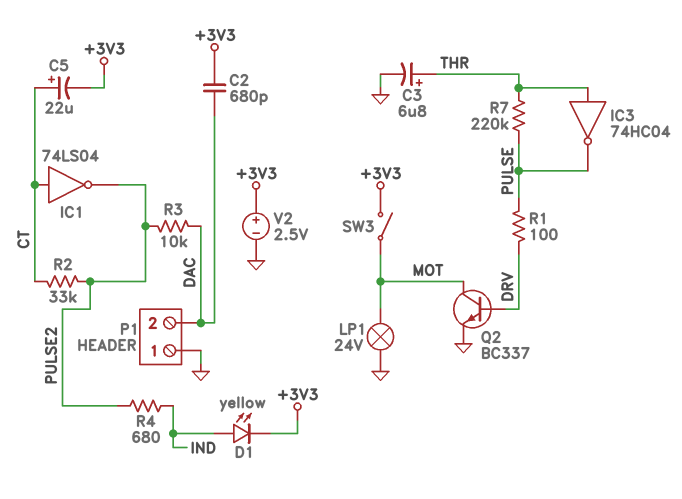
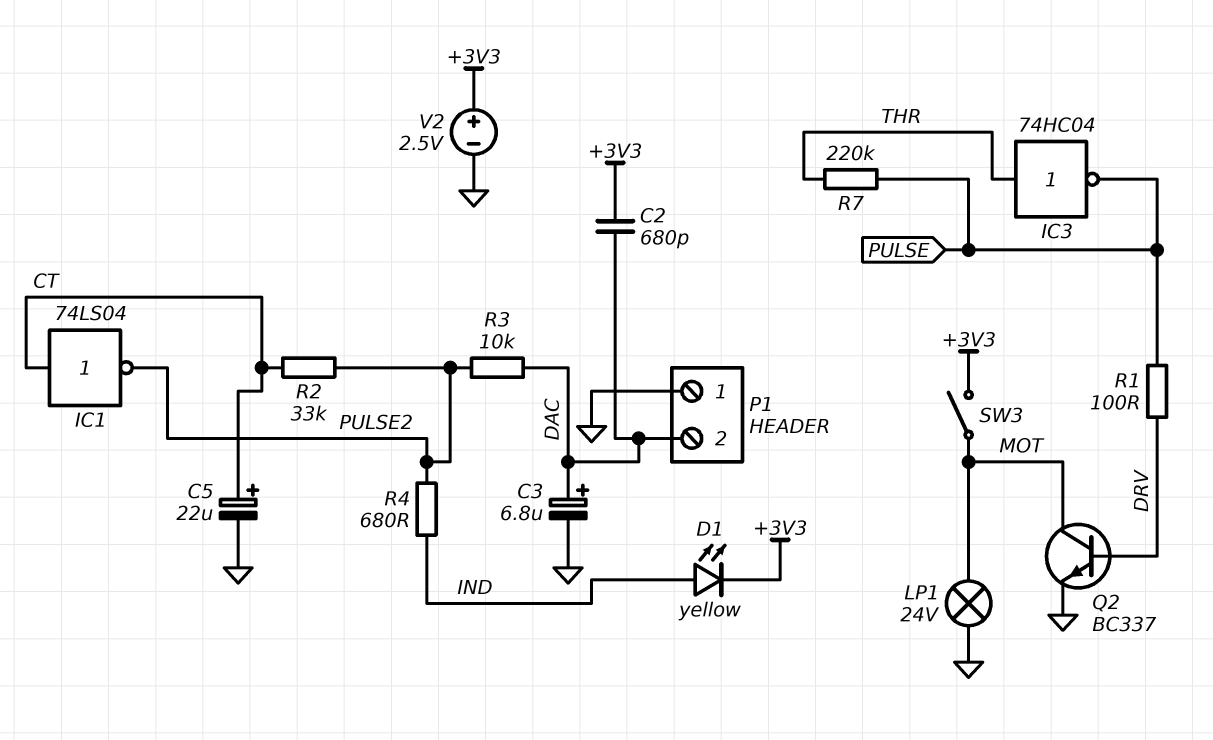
C3: 6.8uF (plus THR, minus GND) -> 6.8uF (plus DAC, minus GND)
C5: 22uF (plus CT, minus +3V3) -> 22uF (plus CT, minus GND)

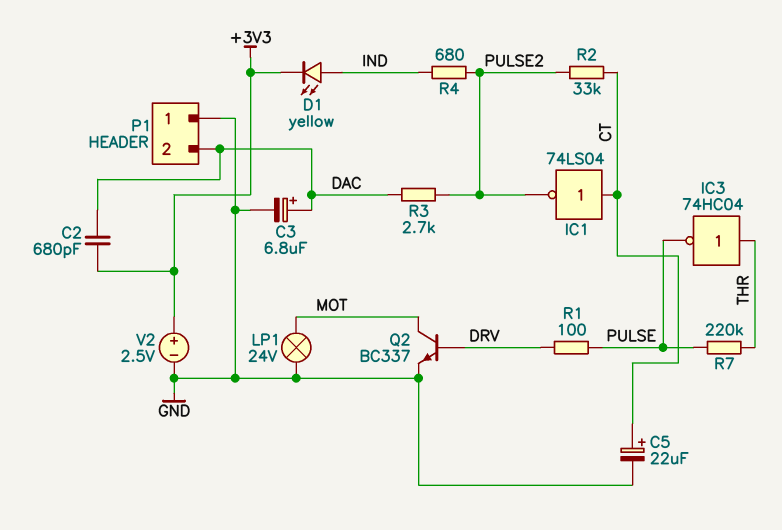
R3: 10k (DAC, PULSE2) -> 2.7k (DAC, PULSE2)
SW3: switch (+3V3, MOT) -> none

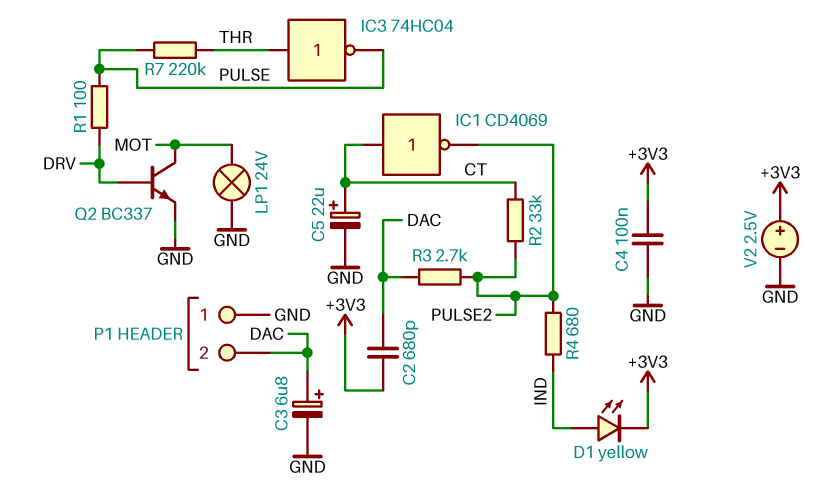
C4: none -> 100nF (+3V3, GND)
IC1: NOT 74LS04 (in CT, out PULSE2) -> NOT CD4069 (in CT, out PULSE2)

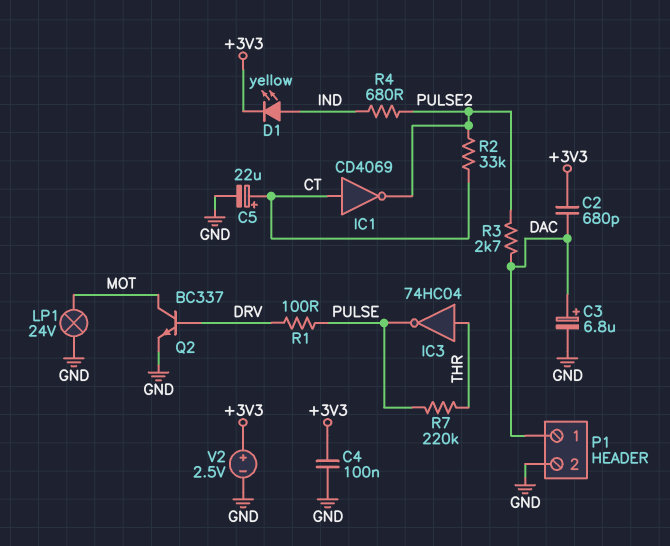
P1 pin 1: GND -> DAC
P1 pin 2: DAC -> GND

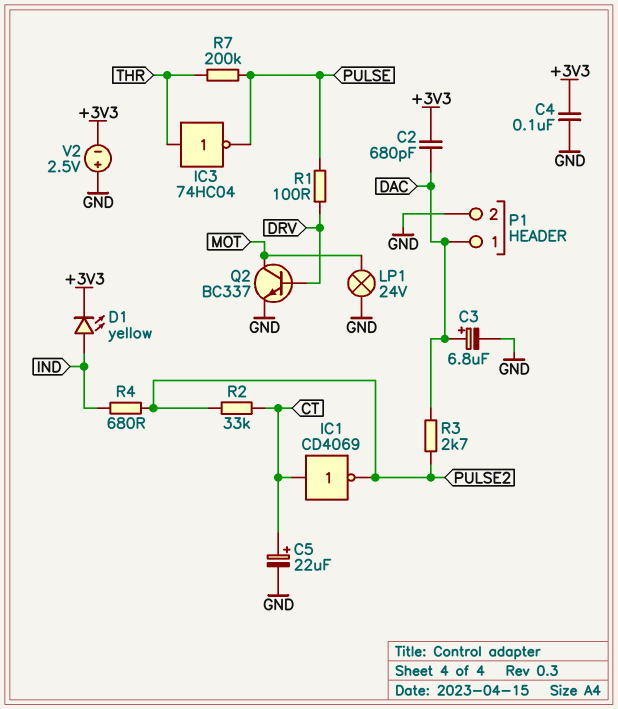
R7: 220k (PULSE, THR) -> 200k (PULSE, THR)
V2: 2.5V (plus +3V3, minus GND) -> 2.5V (plus GND, minus +3V3)

